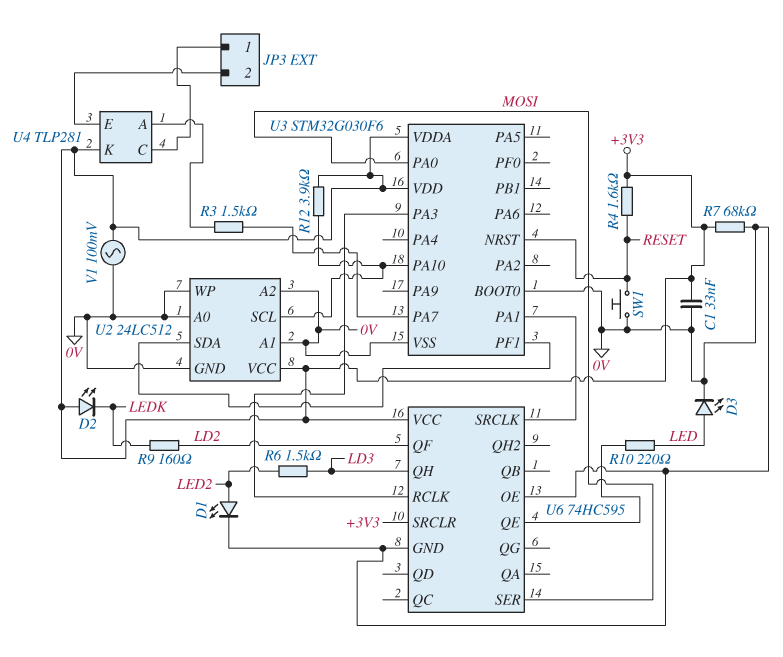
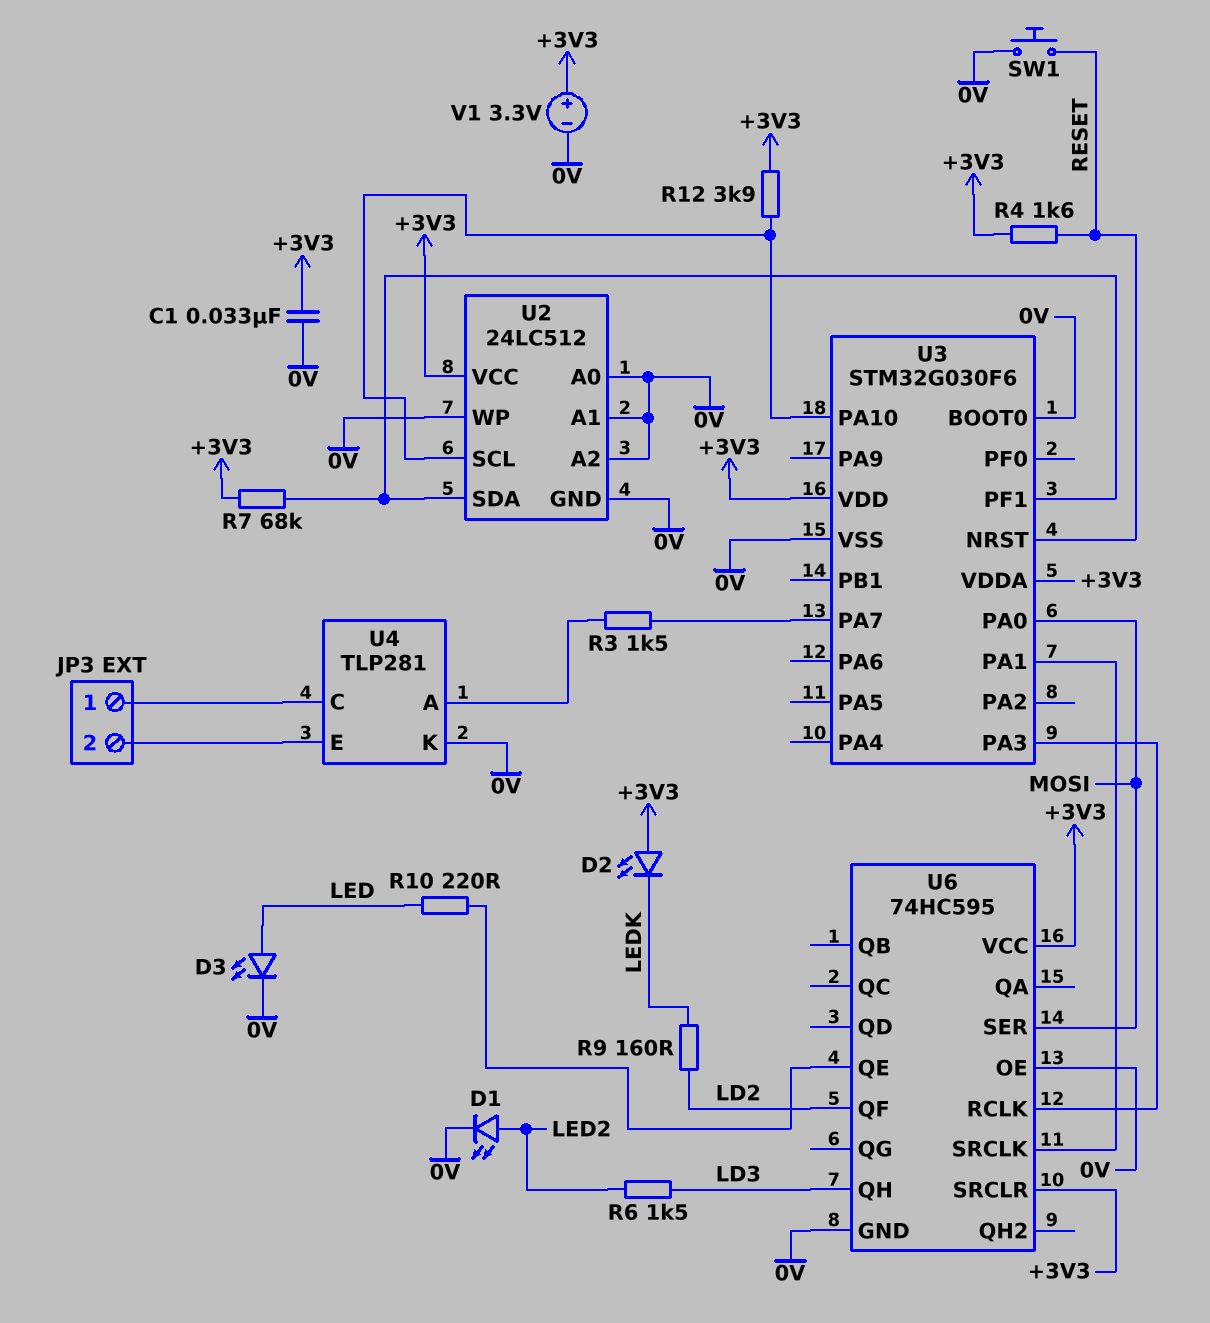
R7: 68k (+3V3, 0V) -> 68k (+3V3, U2/SDA)
U4 pin K: +3V3 -> 0V
V1: AC 100mV (+3V3, 0V) -> 3.3V (plus +3V3, minus 0V)

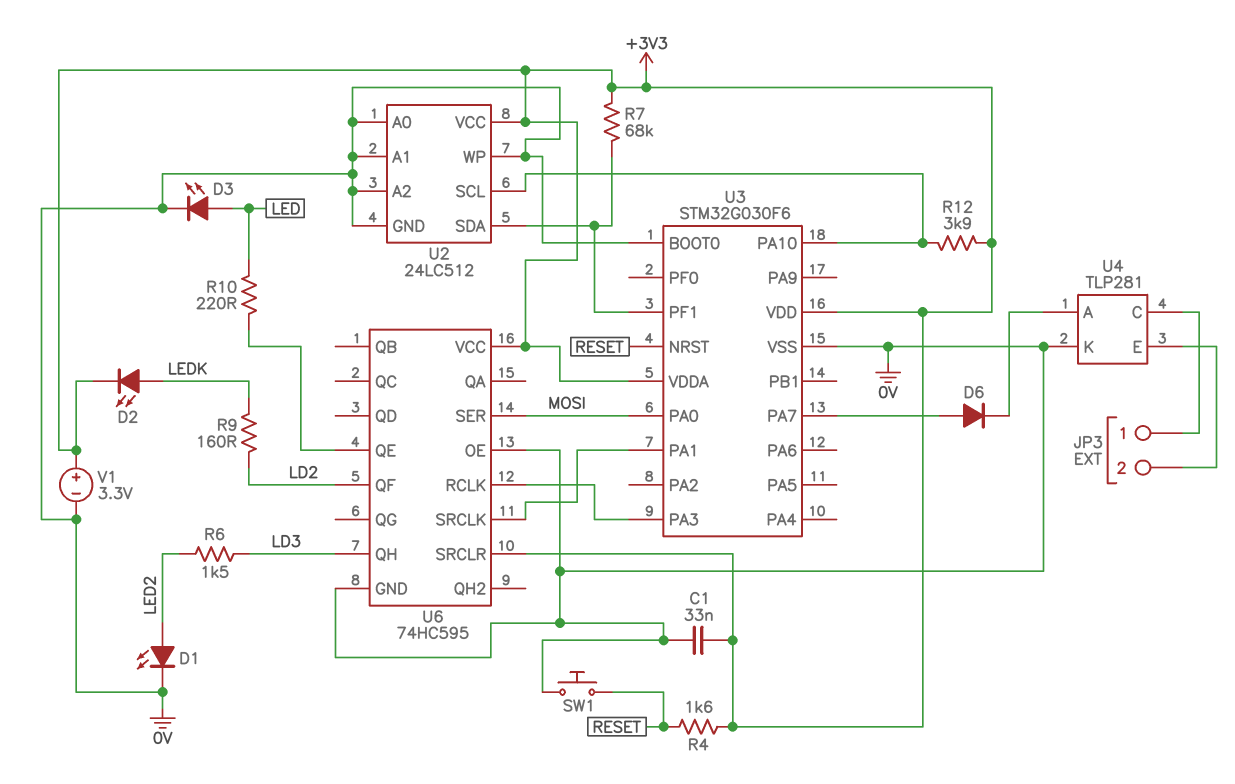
D2: LED (A +3V3, K LEDK) -> LED (A LEDK, K +3V3)
D6: none -> diode (A U3/PA7, K U4/A)
R3: 1.5k (U3/PA7, U4/A) -> none

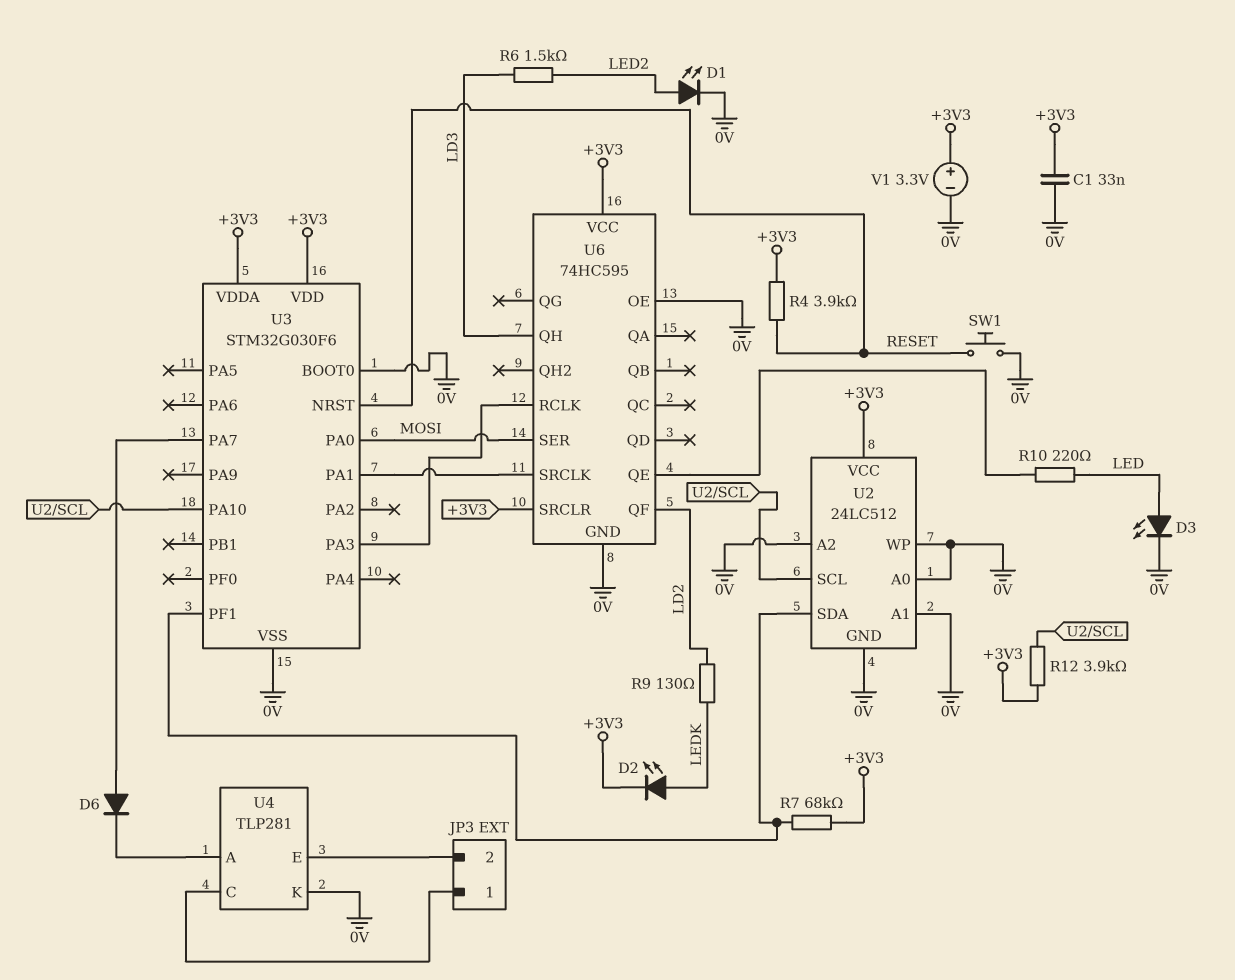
R4: 1.6k (+3V3, RESET) -> 3.9k (+3V3, RESET)
R9: 160 (LD2, LEDK) -> 130 (LD2, LEDK)

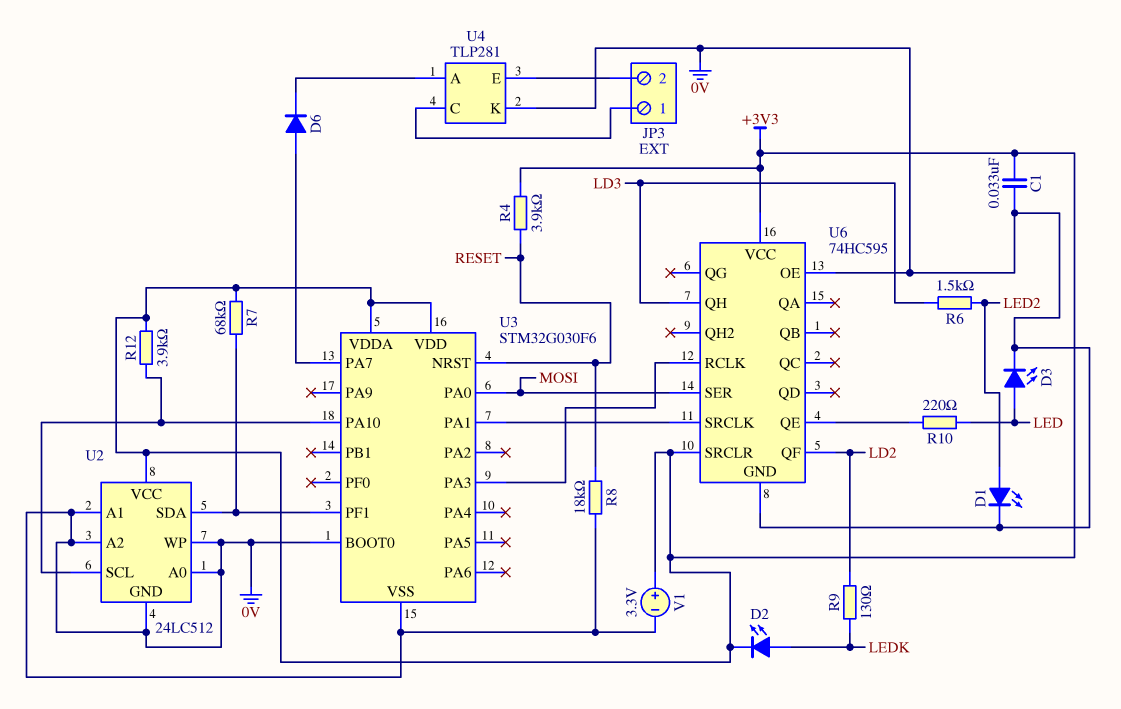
R8: none -> 18k (0V, RESET)
SW1: button (0V, RESET) -> none

